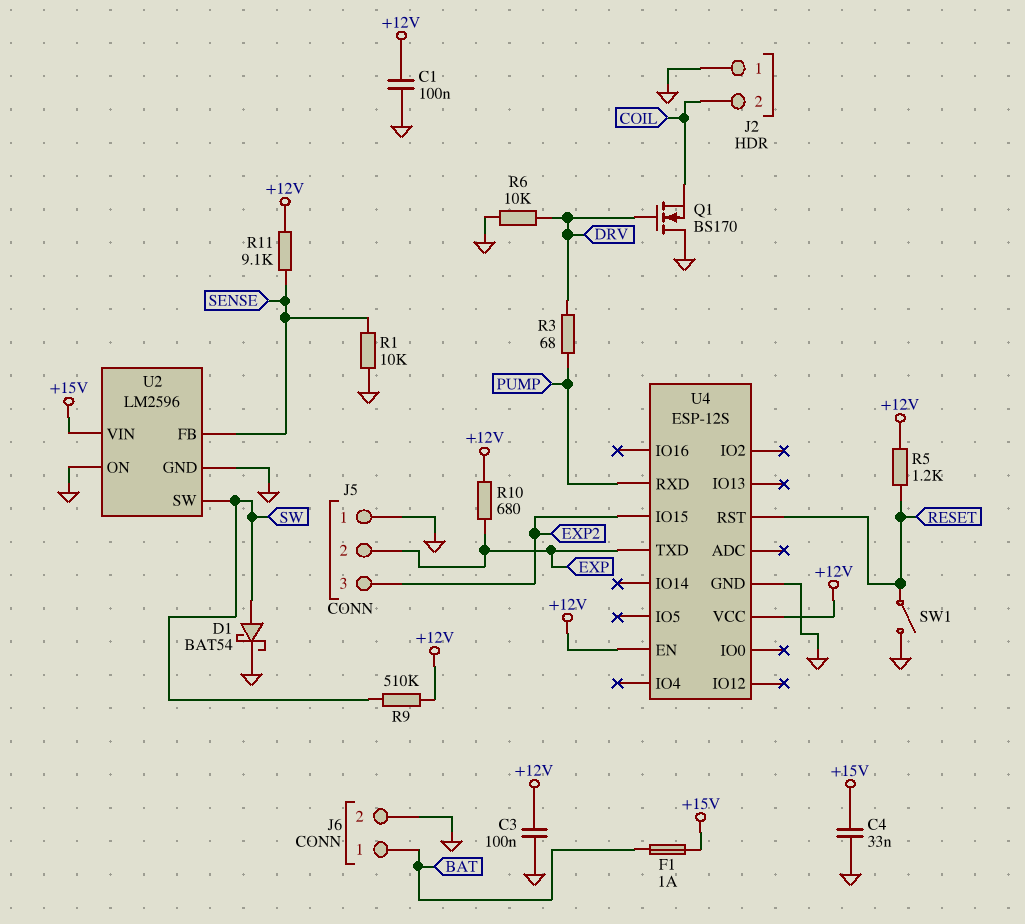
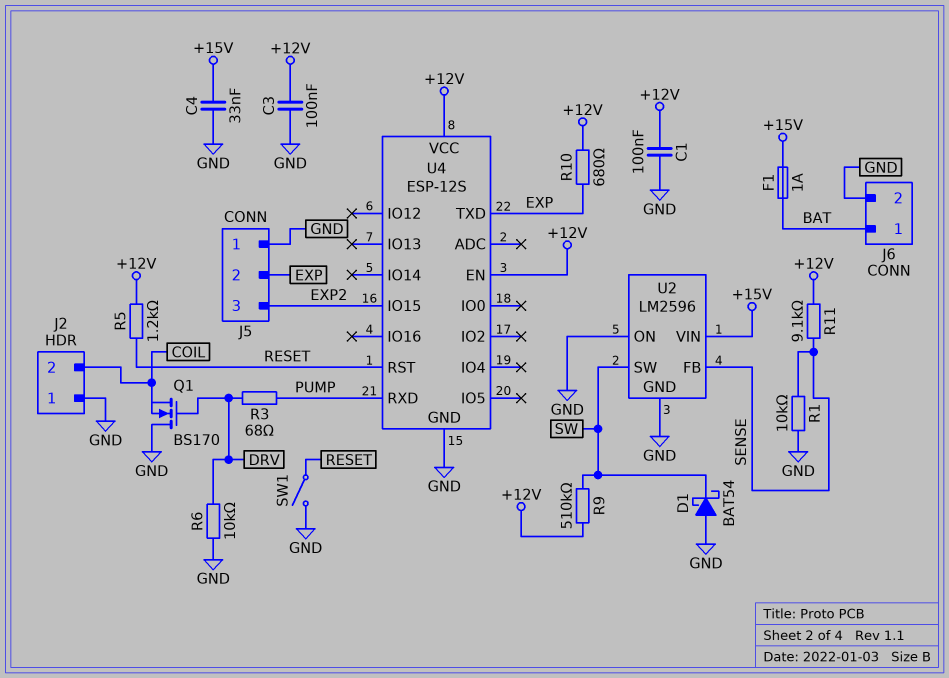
D1: schottky BAT54 (A SW, K GND) -> schottky BAT54 (A GND, K SW)

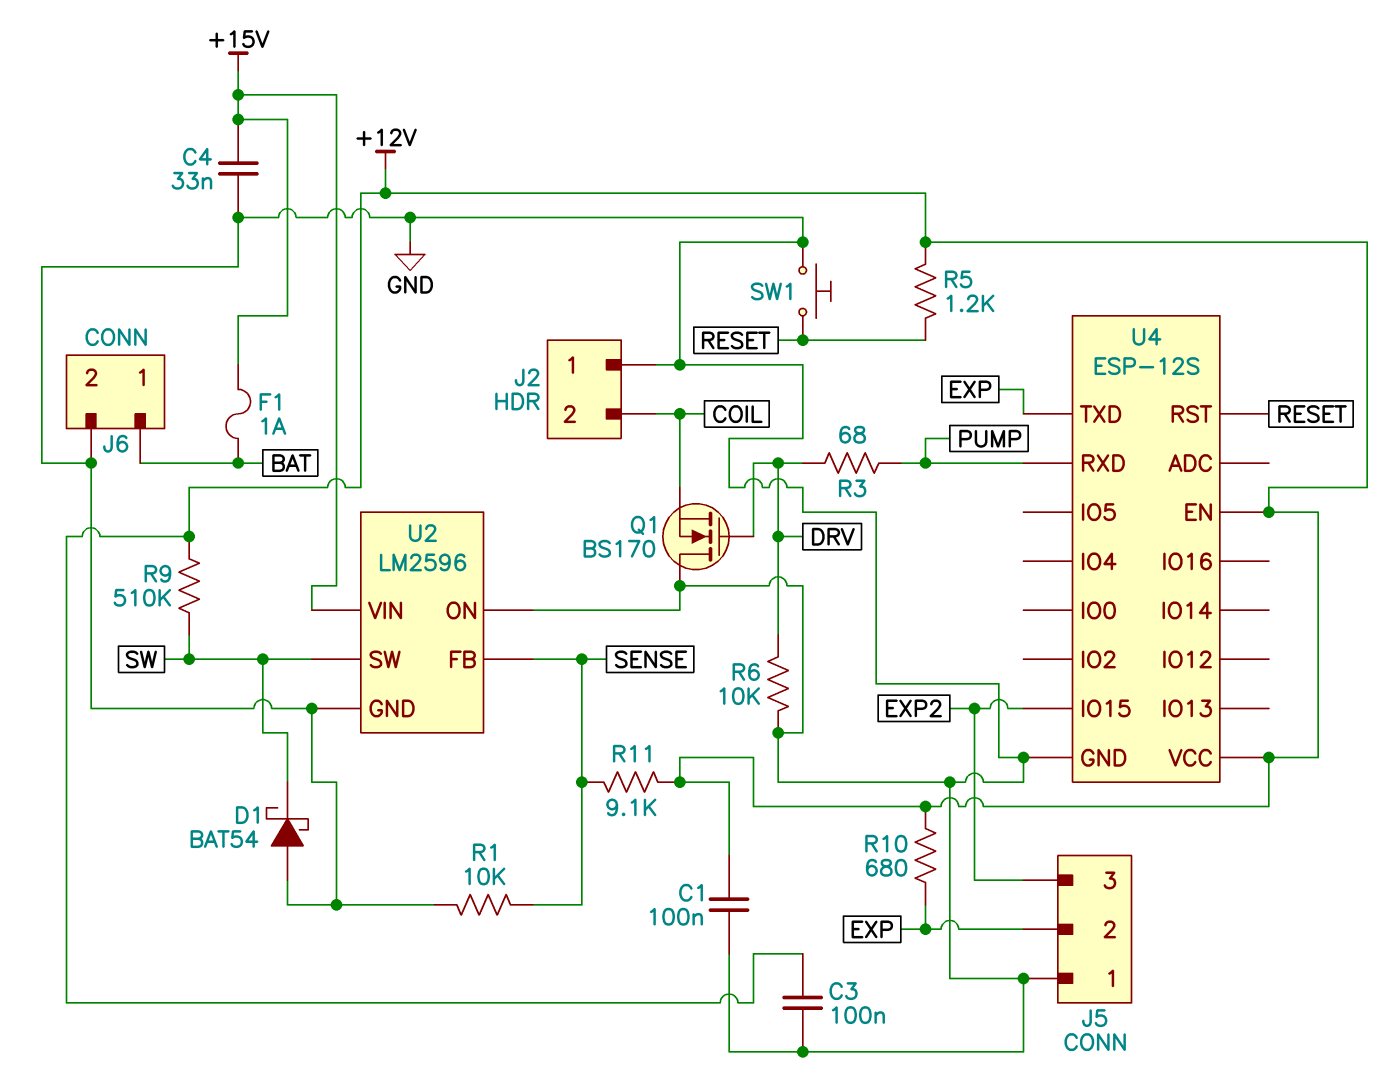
SW1: switch (GND, RESET) -> button (GND, RESET)

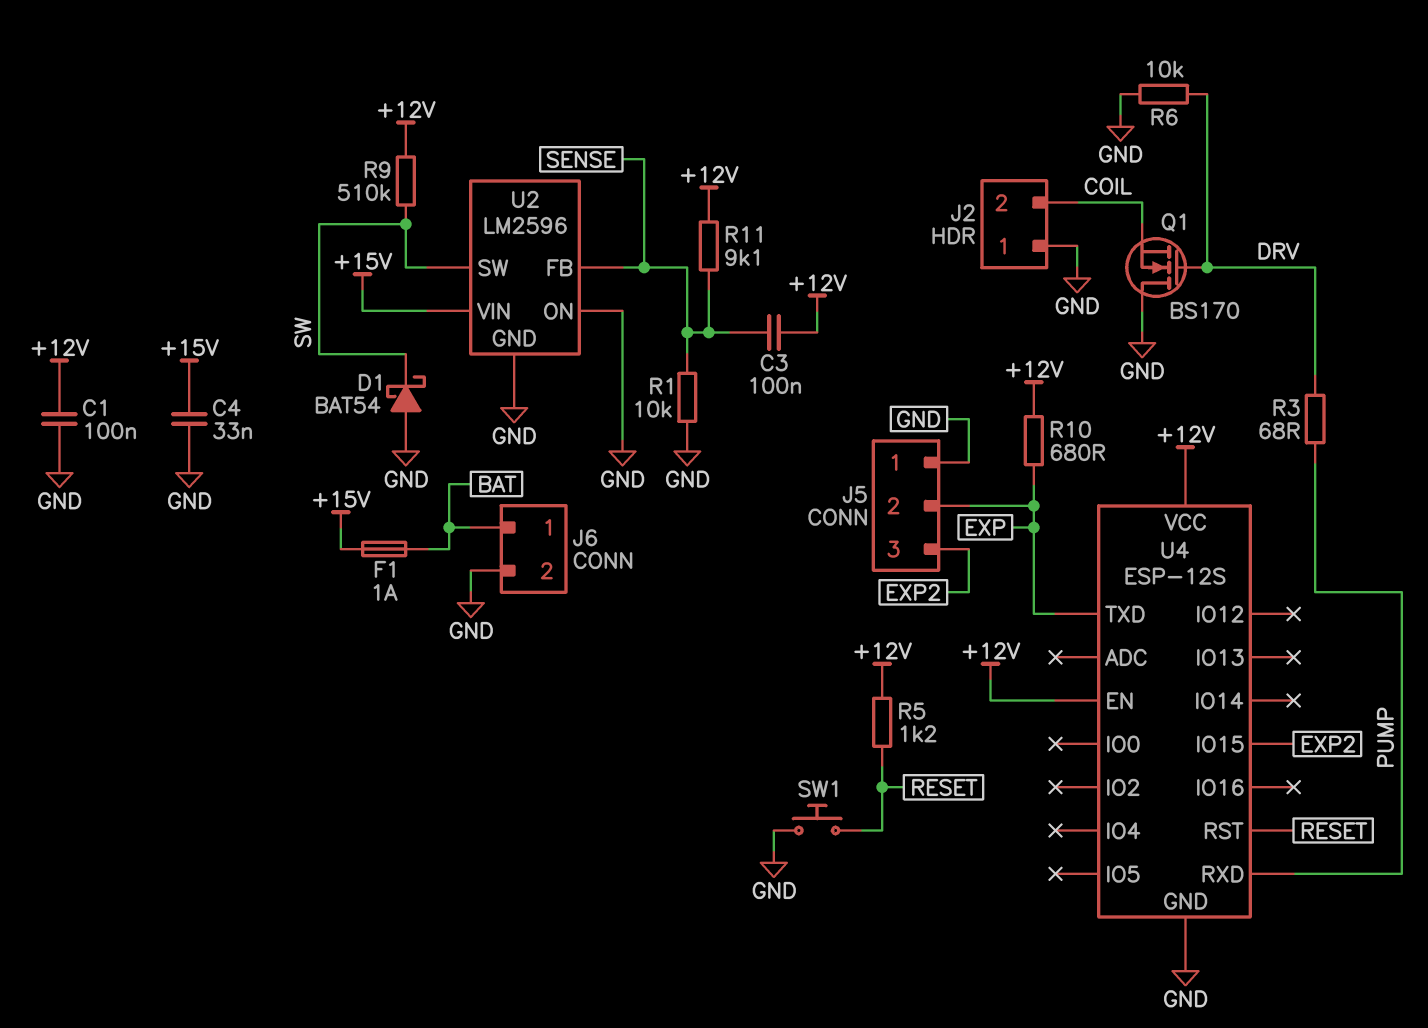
C3: 100nF (+12V, GND) -> 100nF (+12V, SENSE)

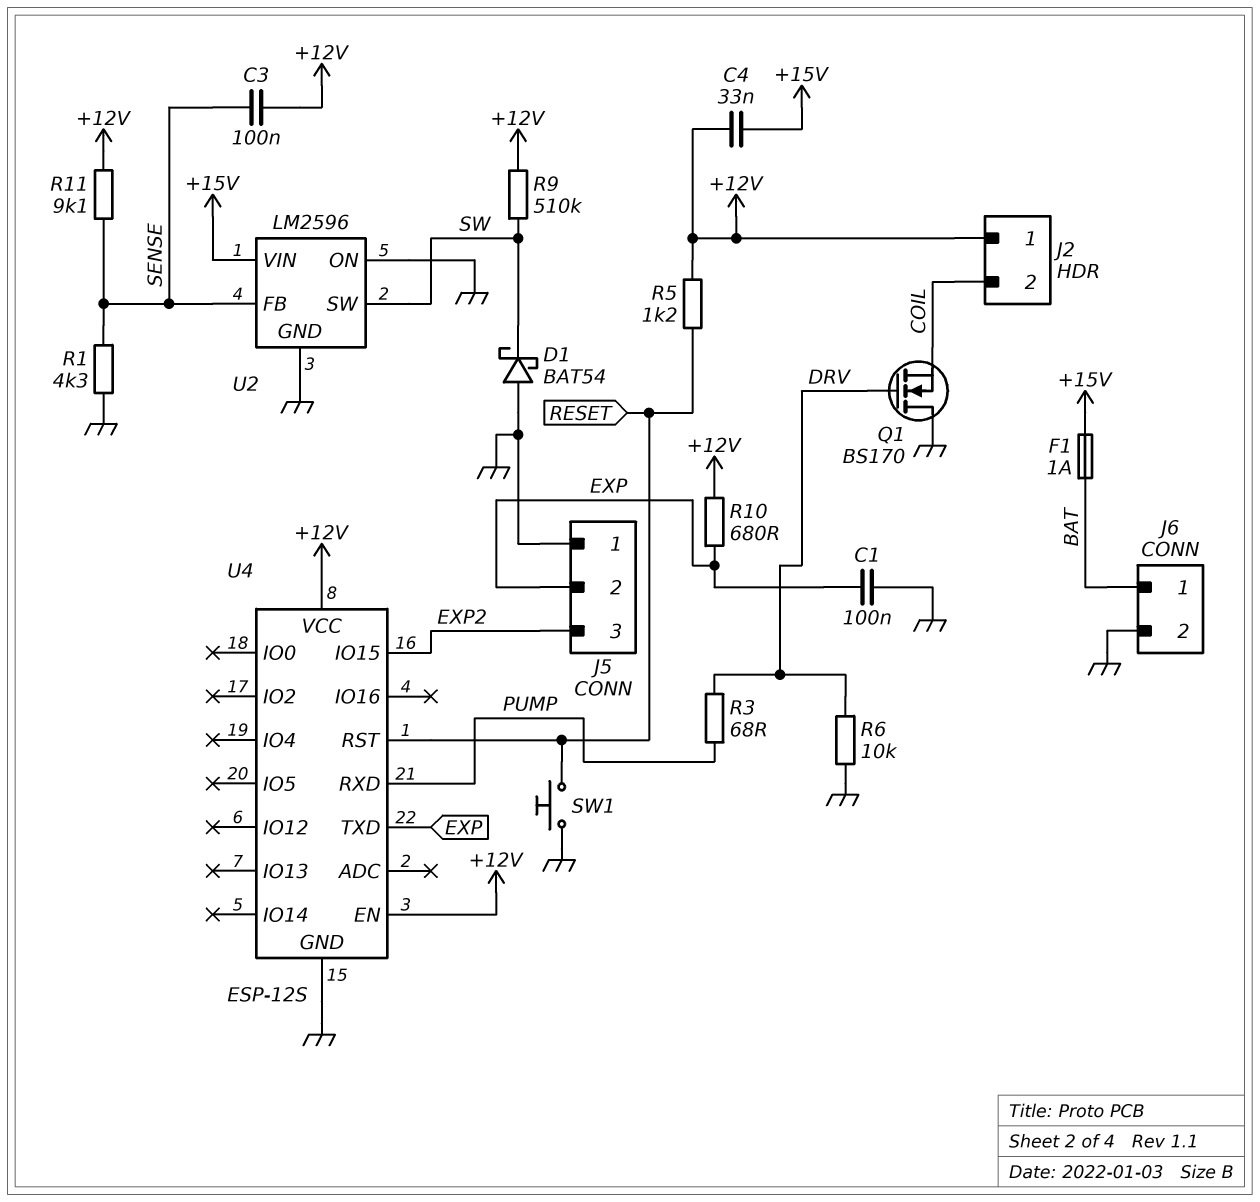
C1: 100nF (+12V, GND) -> 100nF (EXP, GND)
C4: 33nF (+15V, GND) -> 33nF (+12V, +15V)
J2 pin 1: GND -> +12V
R1: 10k (GND, SENSE) -> 4.3k (GND, SENSE)

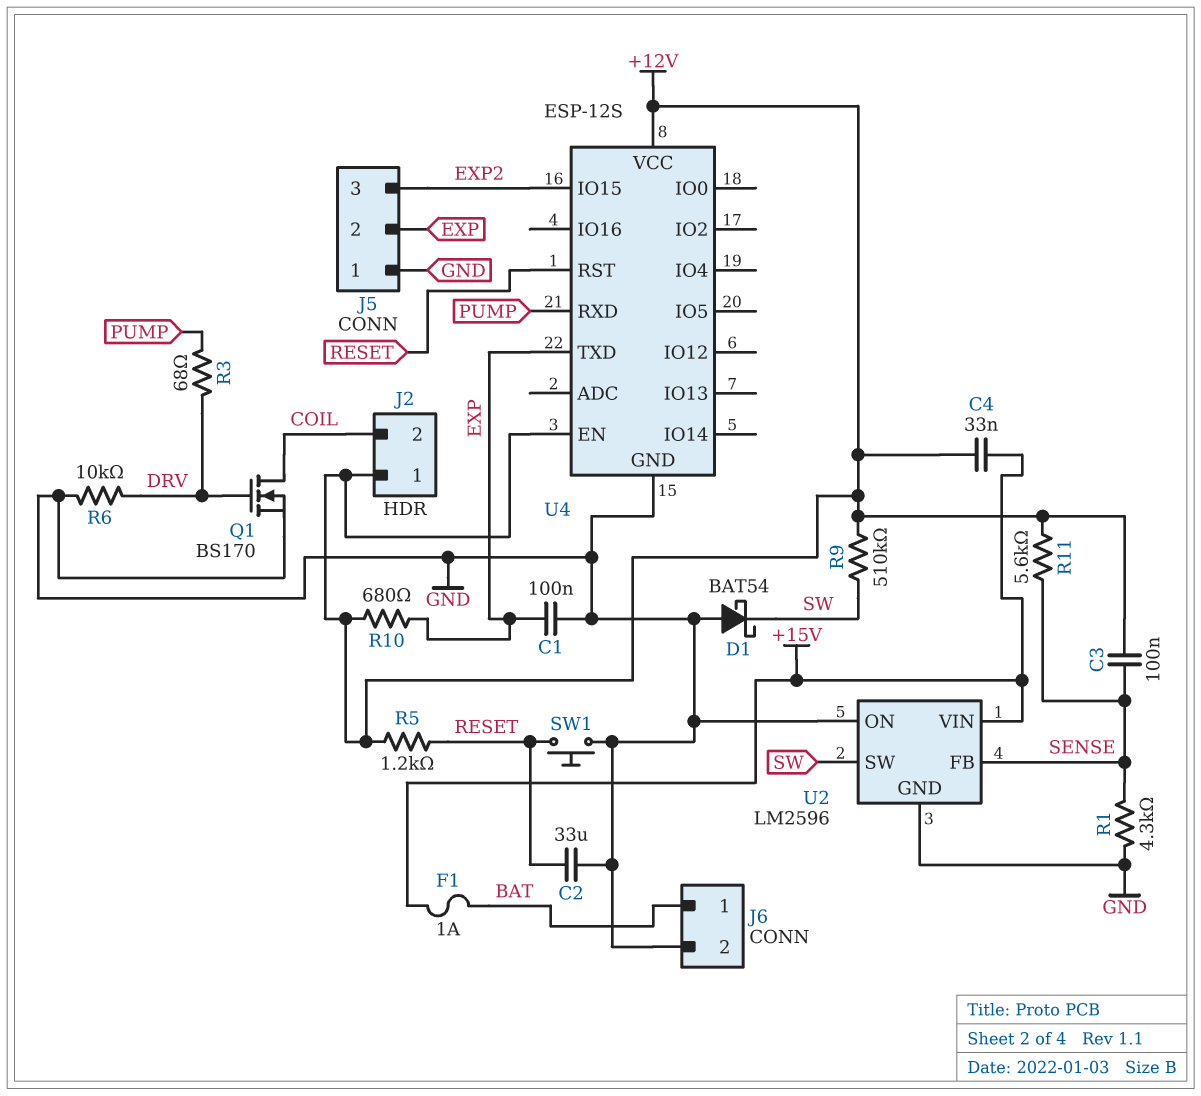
C2: none -> 33uF (GND, RESET)
Q1: NMOS BS170 (G DRV, D GND, S COIL) -> NMOS BS170 (G DRV, D COIL, S GND)
R11: 9.1k (+12V, SENSE) -> 5.6k (+12V, SENSE)

